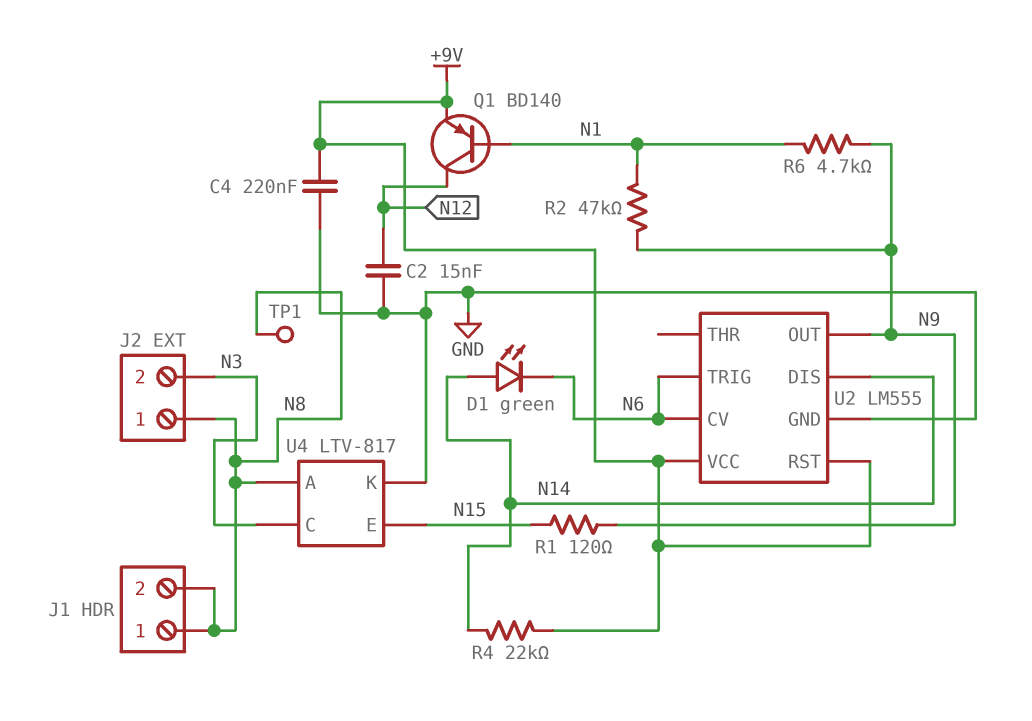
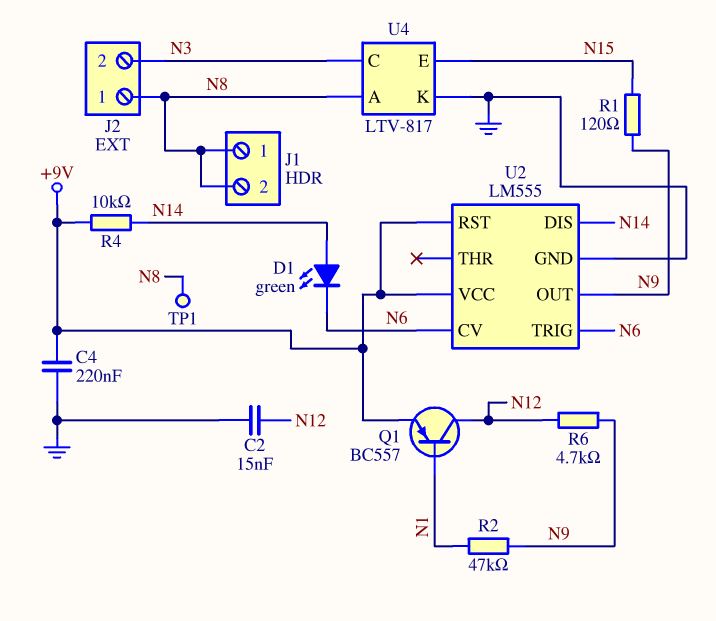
Q1: PNP BD140 (B N1, C N12, E +9V) -> PNP BC557 (B N1, C N12, E +9V)
R4: 22k (+9V, N14) -> 10k (+9V, N14)
R6: 4.7k (N1, N9) -> 4.7k (N9, N12)

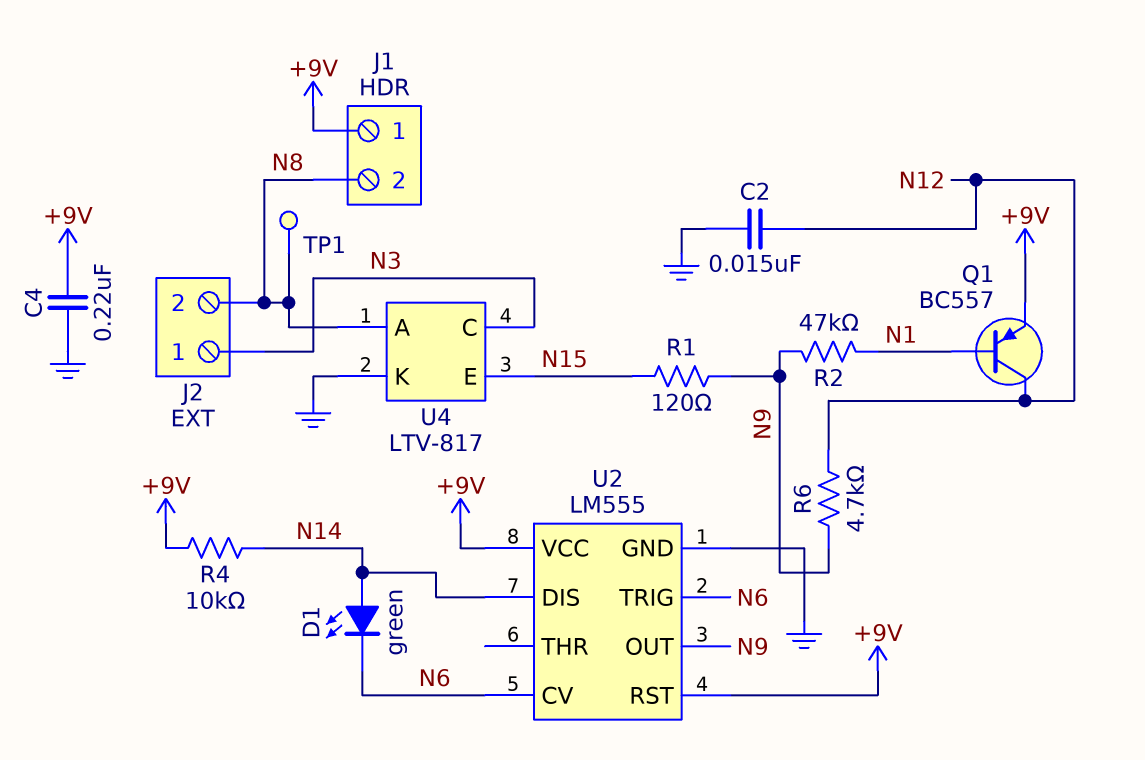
J1 pin 1: N8 -> +9V
J2 pin 1: N8 -> N3
J2 pin 2: N3 -> N8

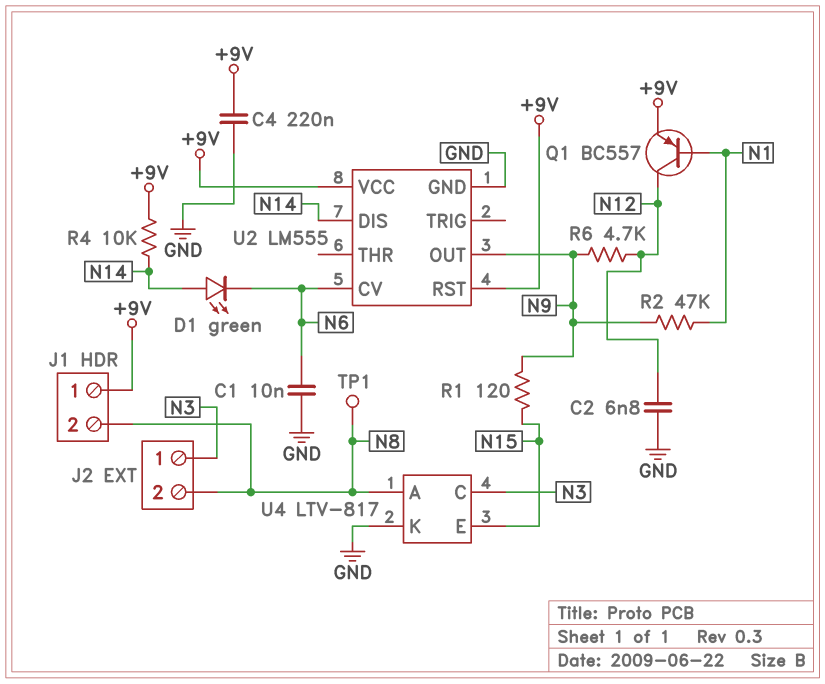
C1: none -> 10nF (GND, N6)
C2: 15nF (GND, N12) -> 6.8nF (GND, N12)
U2 pin TRIG: N6 -> none

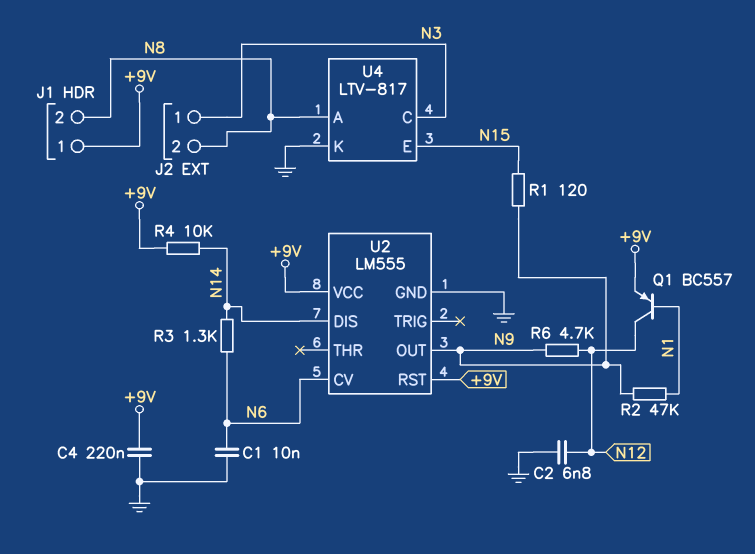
D1: LED green (A N14, K N6) -> none
R3: none -> 1.3k (N6, N14)
TP1: test point (N8) -> none

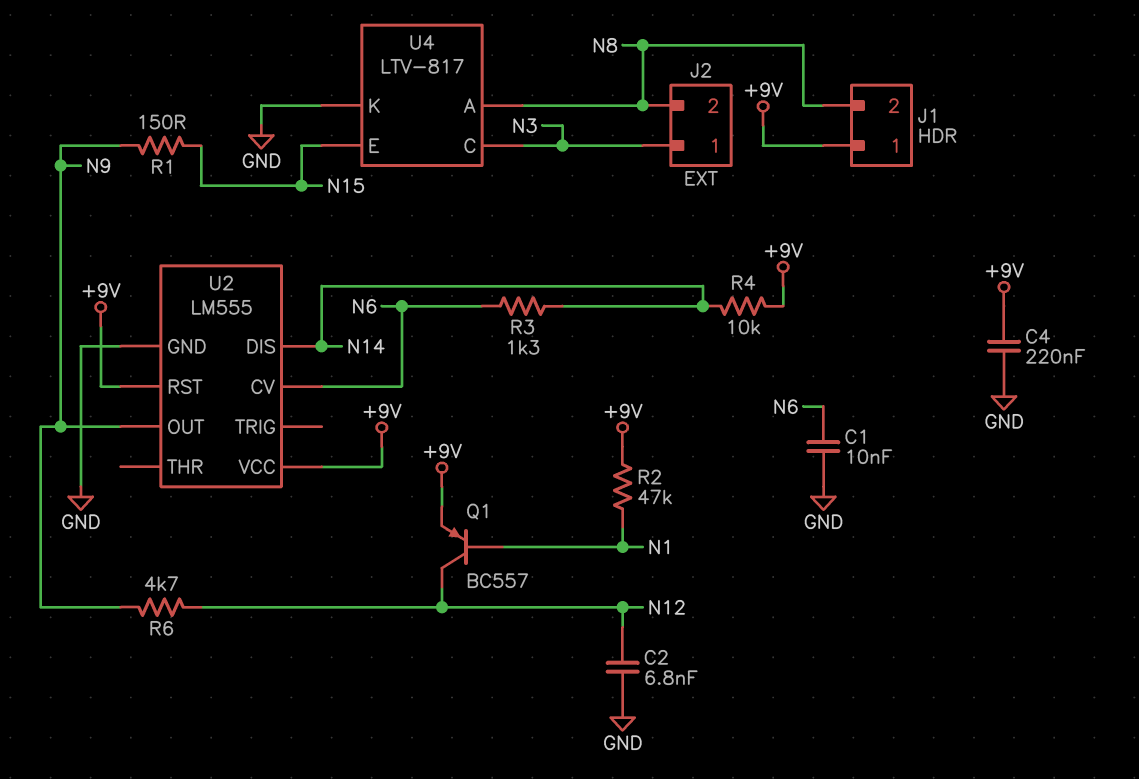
R1: 120 (N9, N15) -> 150 (N9, N15)
R2: 47k (N1, N9) -> 47k (+9V, N1)

